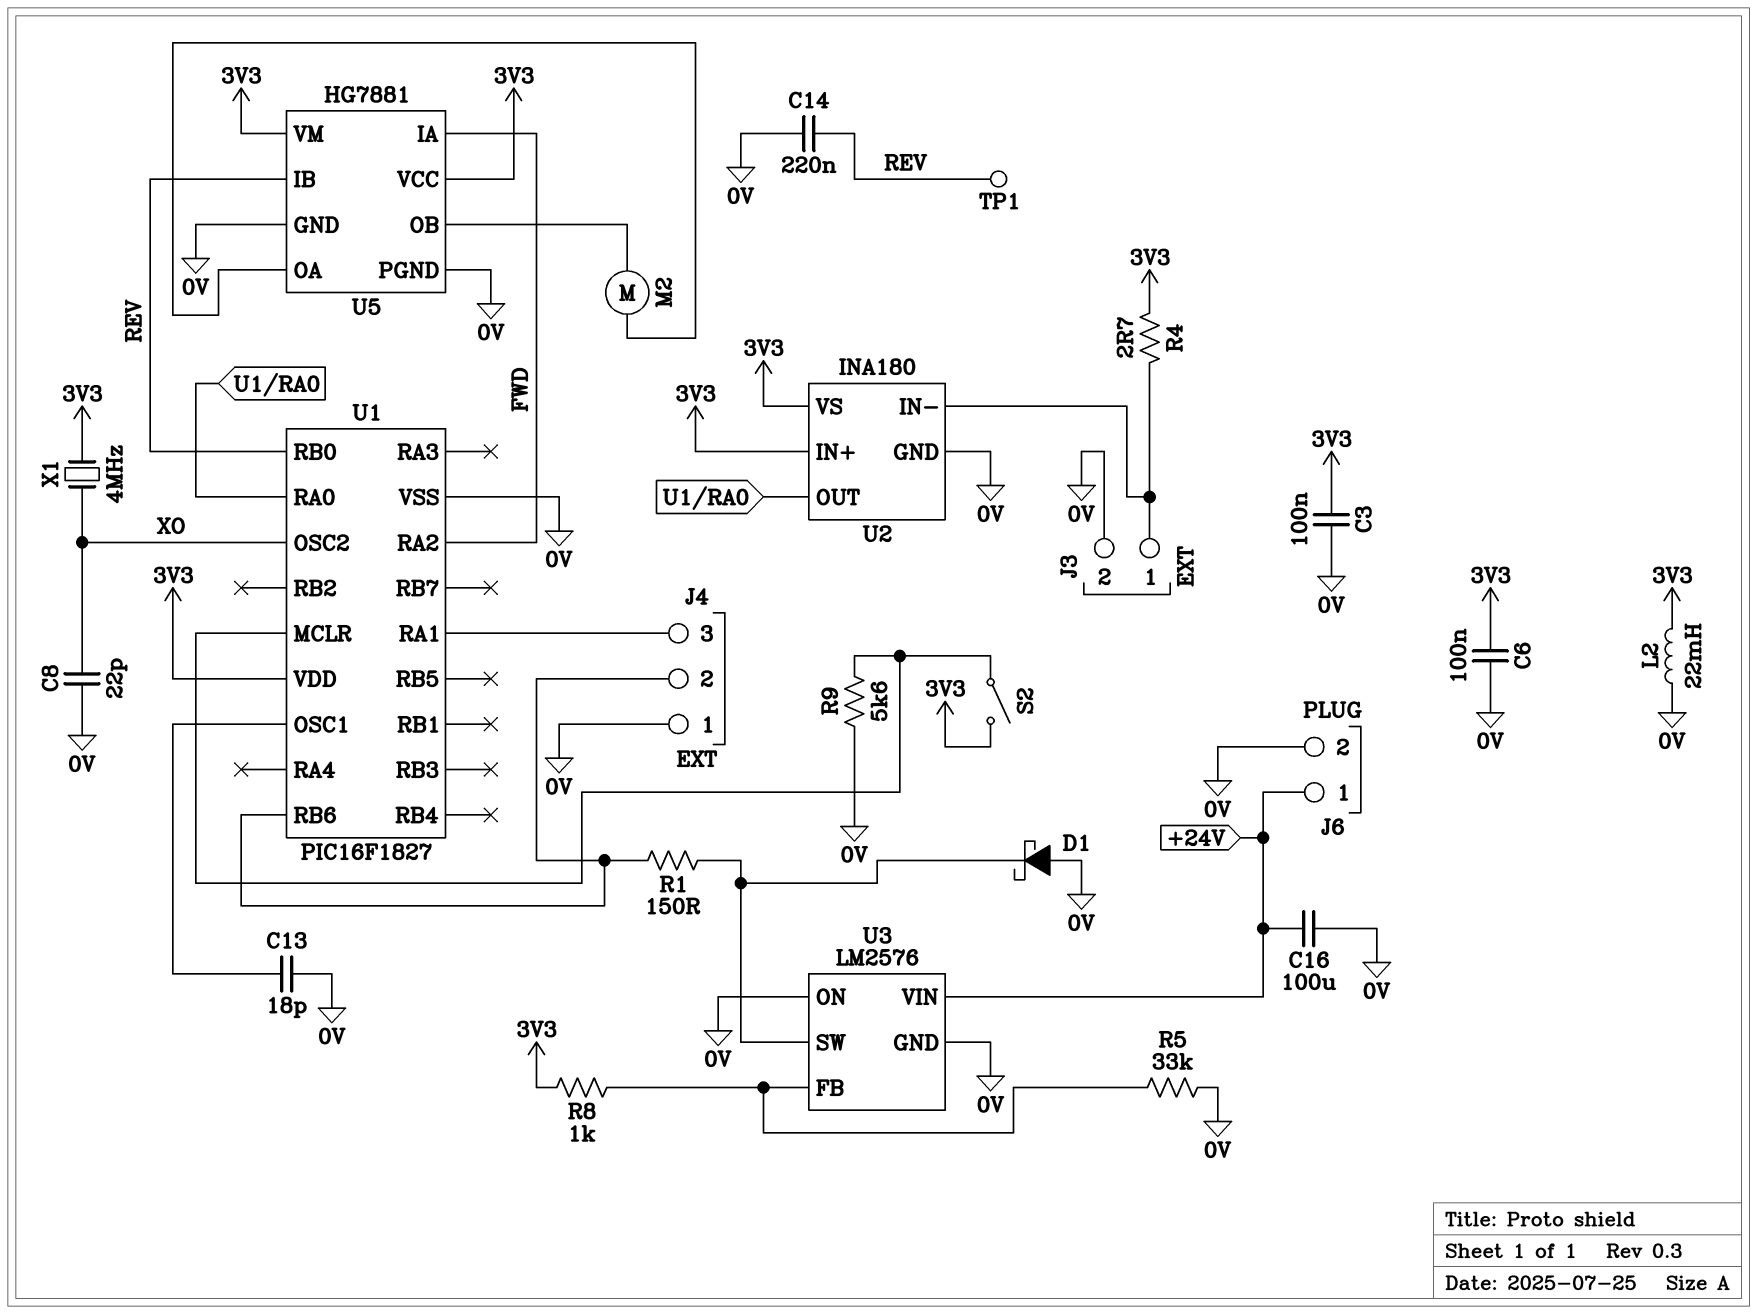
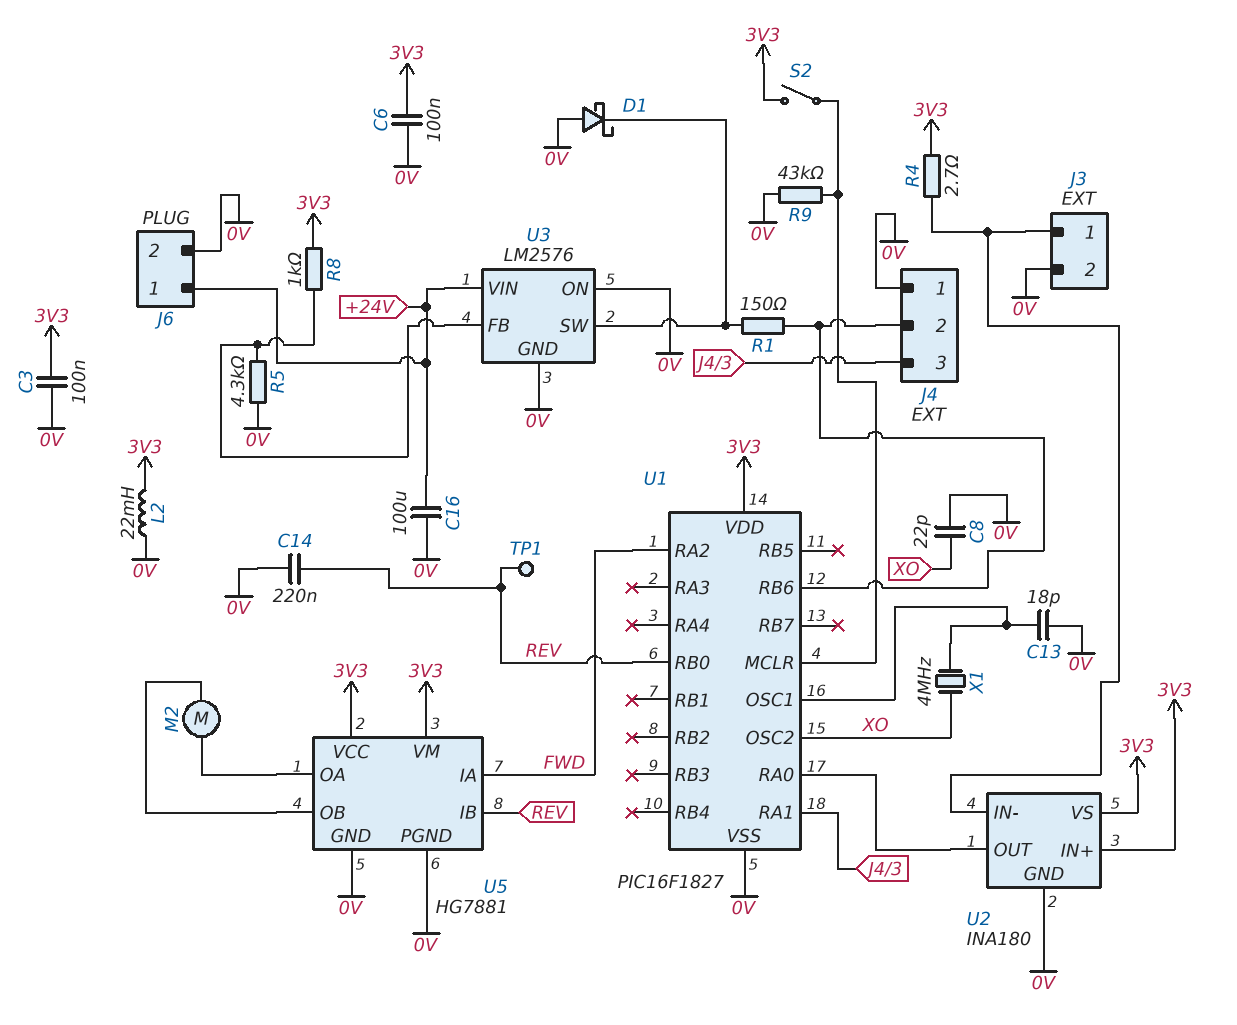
R5: 33k (0V, U3/FB) -> 4.3k (0V, U3/FB)
R9: 5.6k (0V, U1/MCLR) -> 43k (0V, U1/MCLR)
X1: 4MHz (3V3, XO) -> 4MHz (U1/OSC1, XO)

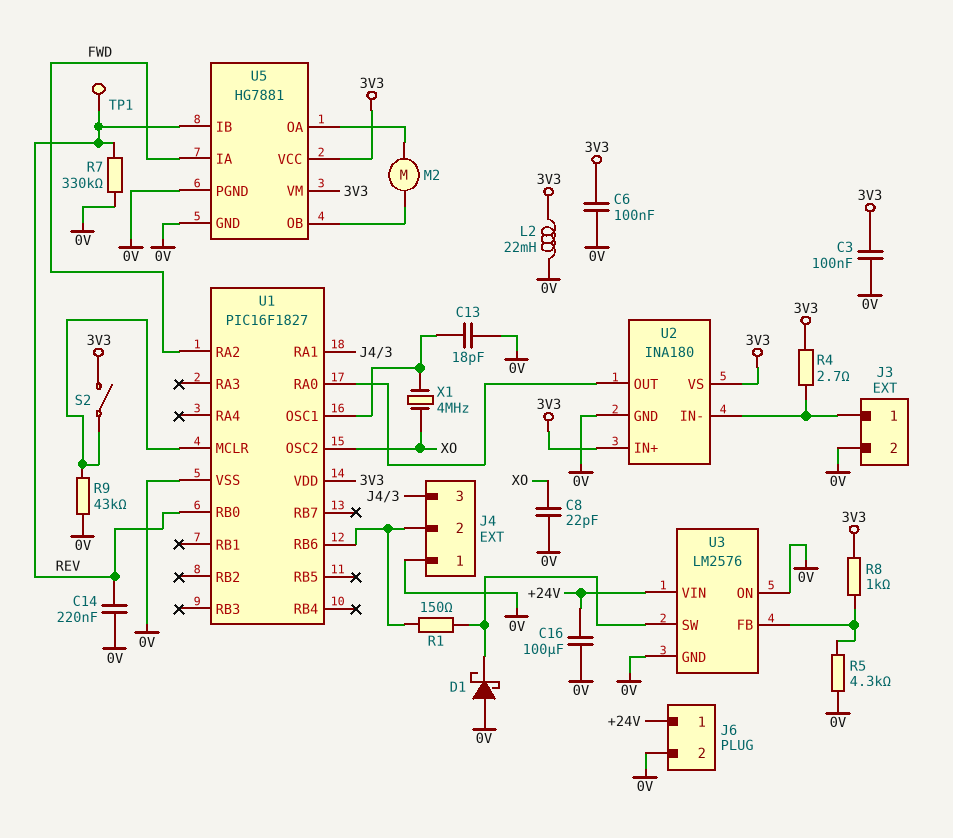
R7: none -> 330k (0V, REV)

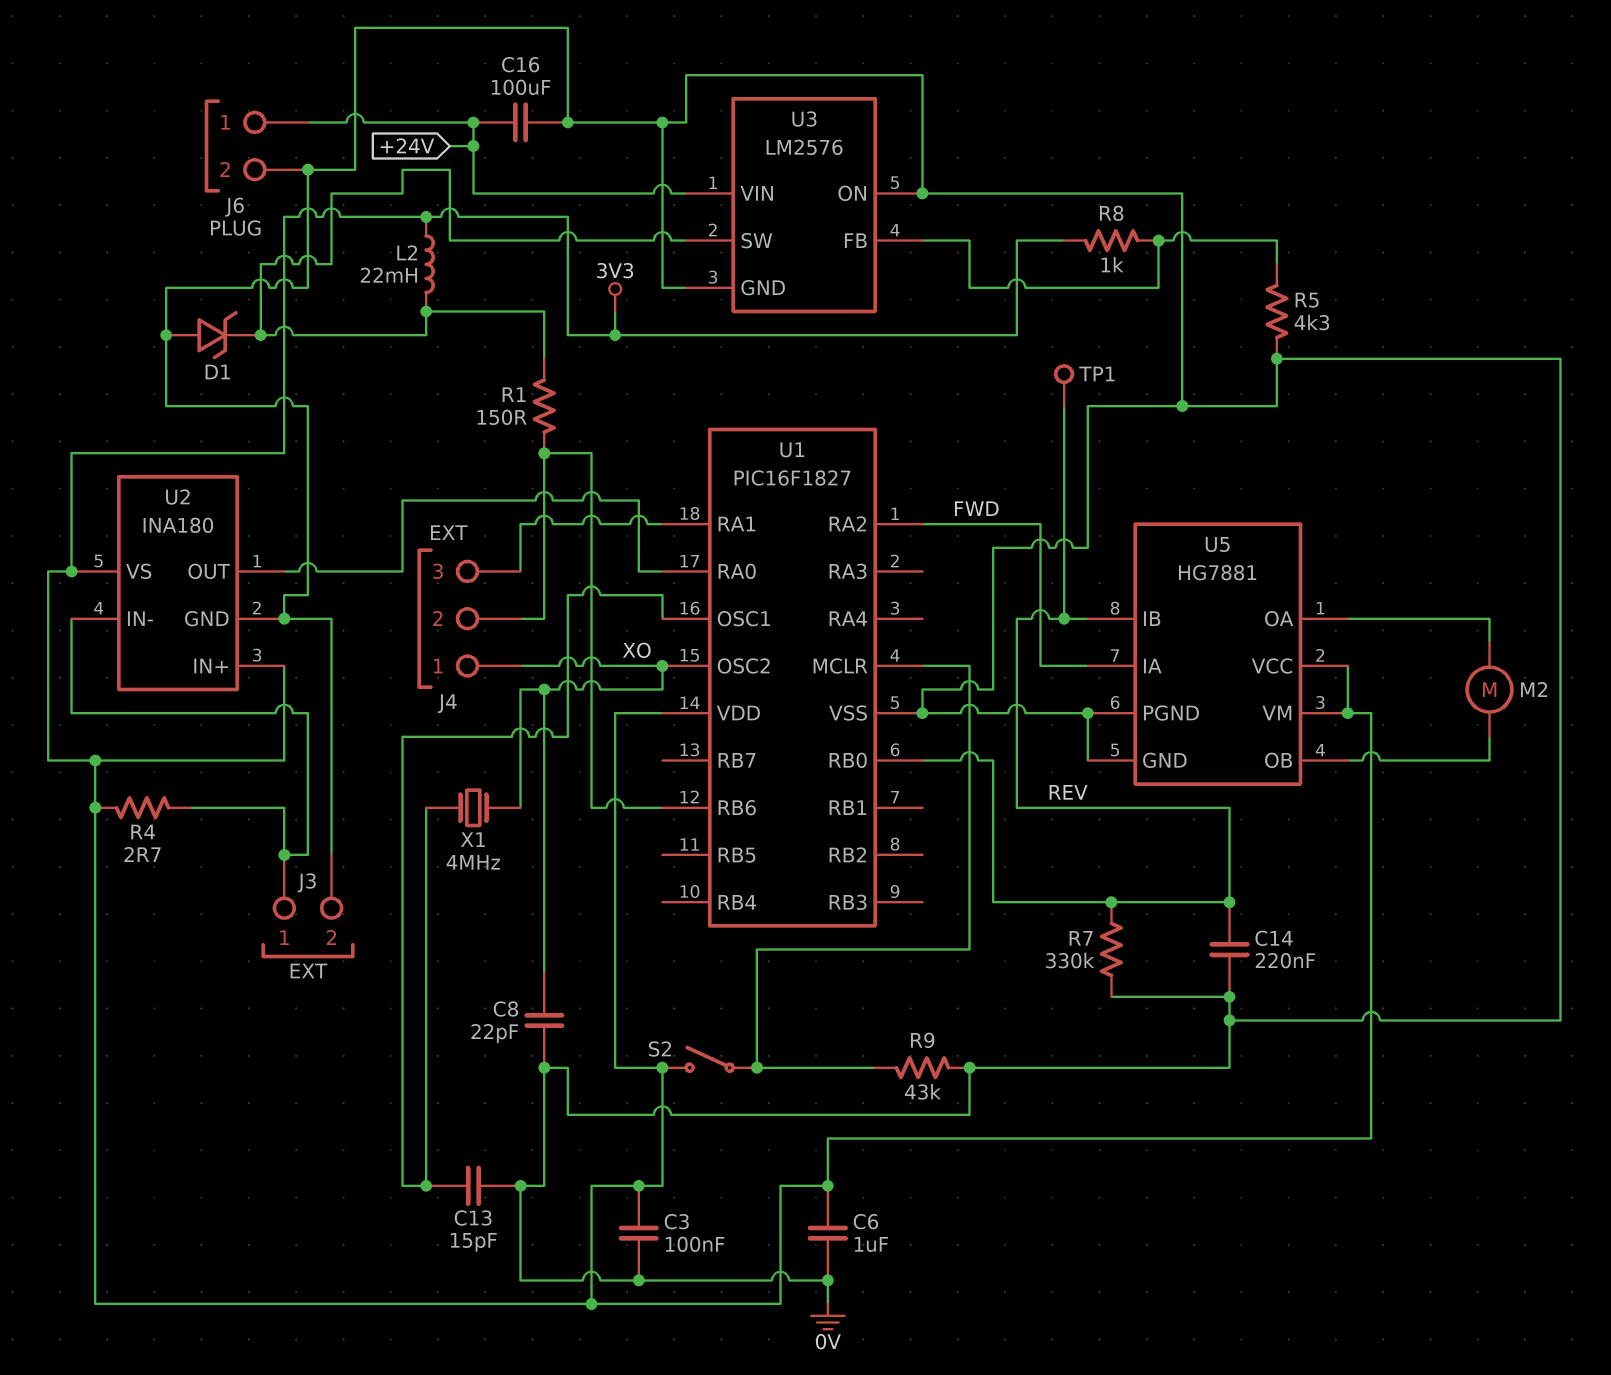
C6: 100nF (0V, 3V3) -> 1uF (0V, 3V3)
C13: 18pF (0V, U1/OSC1) -> 15pF (0V, U1/OSC1)
D1: schottky (A 0V, K U3/SW) -> zener (A 0V, K U3/SW)
J4 pin 1: 0V -> XO
L2: 22mH (0V, 3V3) -> 22mH (3V3, U3/SW)

